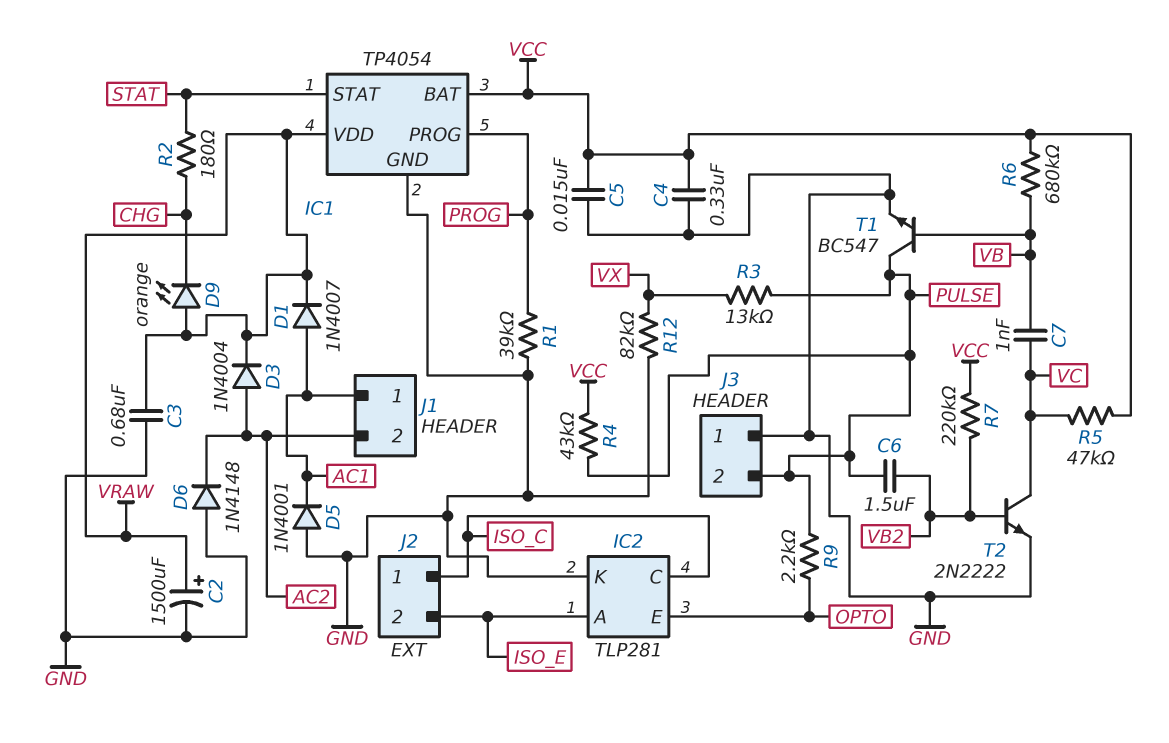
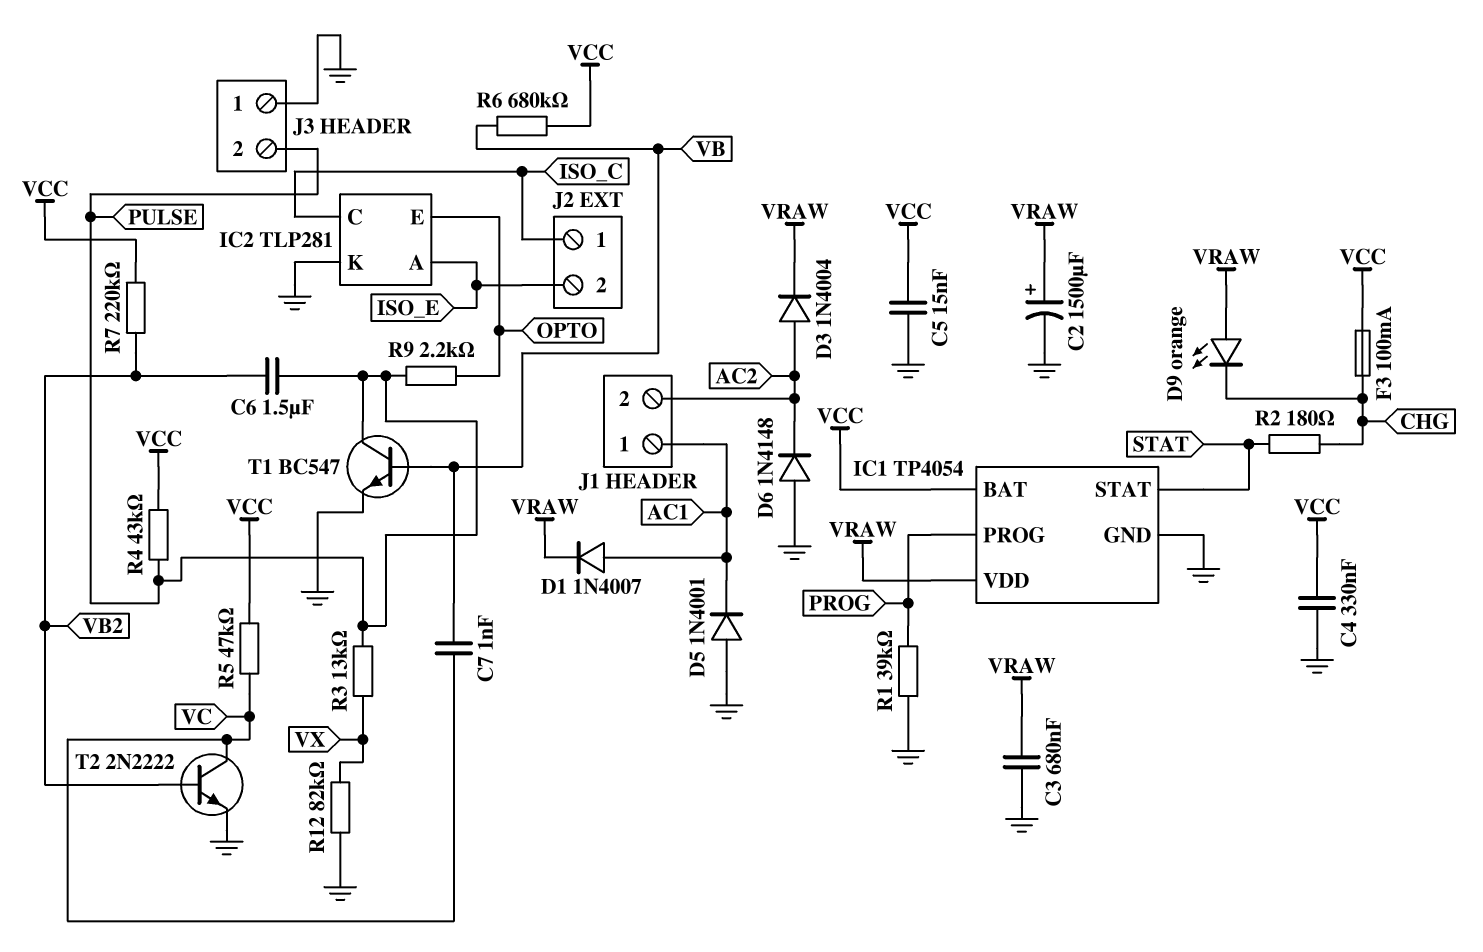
F3: none -> 100mA (CHG, VCC)

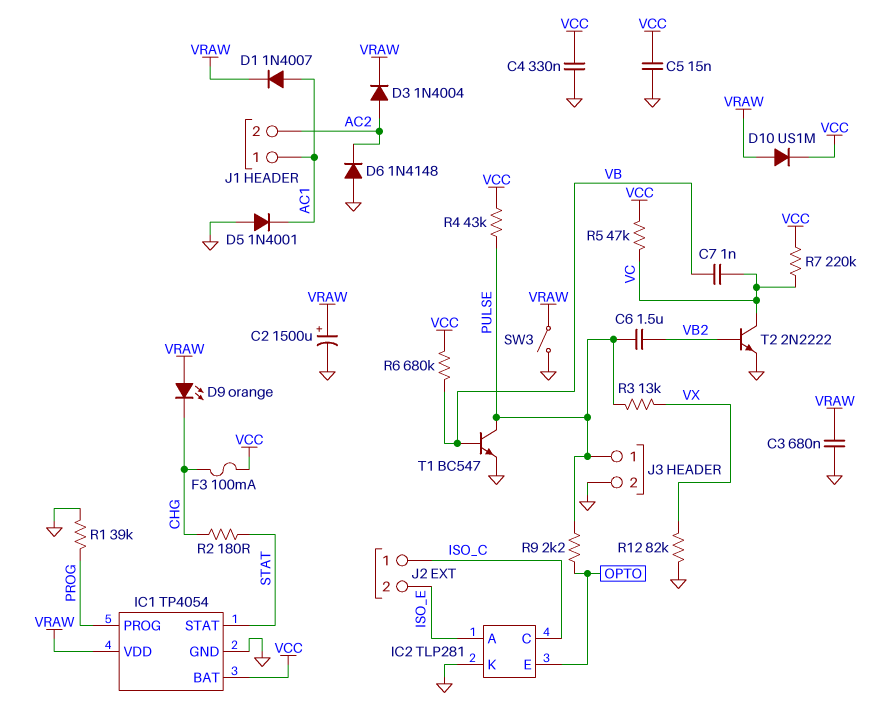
D10: none -> diode US1M (A VRAW, K VCC)
J3 pin 1: GND -> PULSE
J3 pin 2: PULSE -> GND
R7: 220k (VB2, VCC) -> 220k (VC, VCC)
SW3: none -> switch (GND, VRAW)

